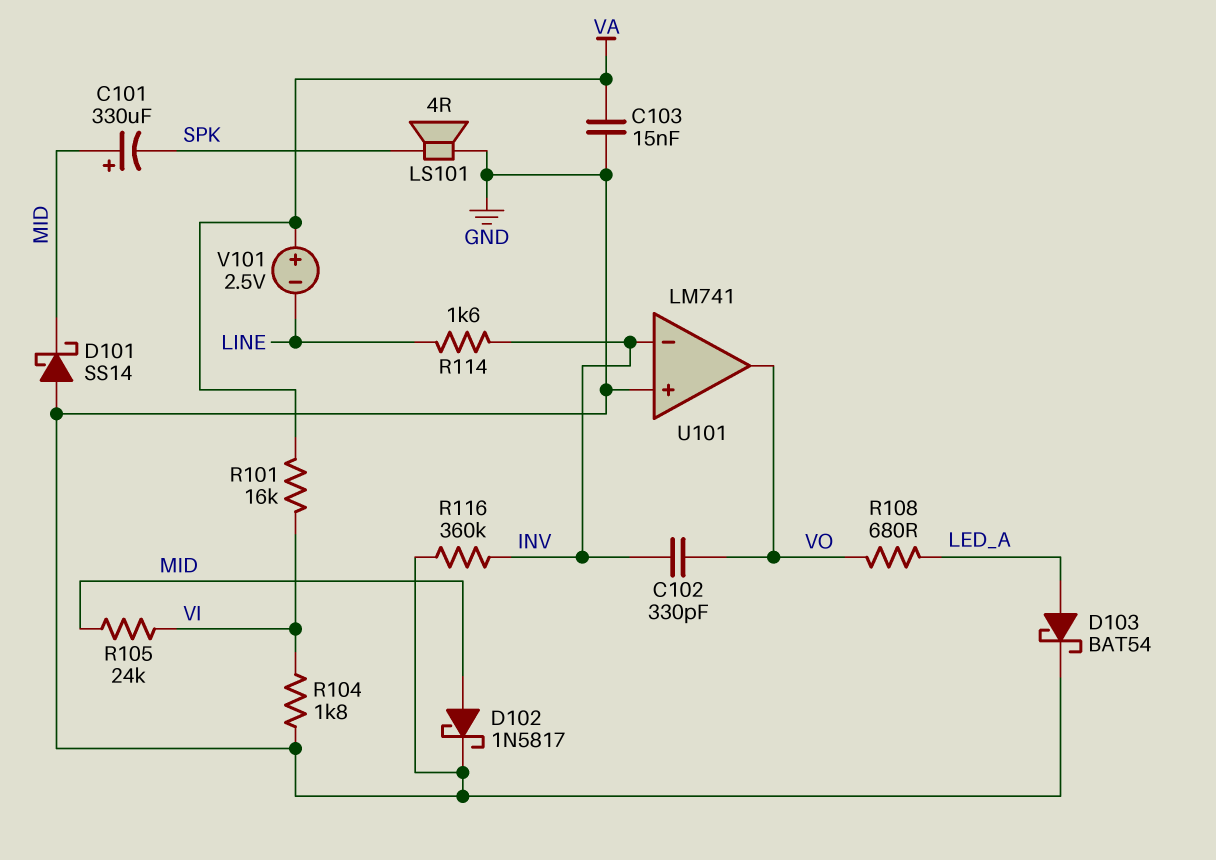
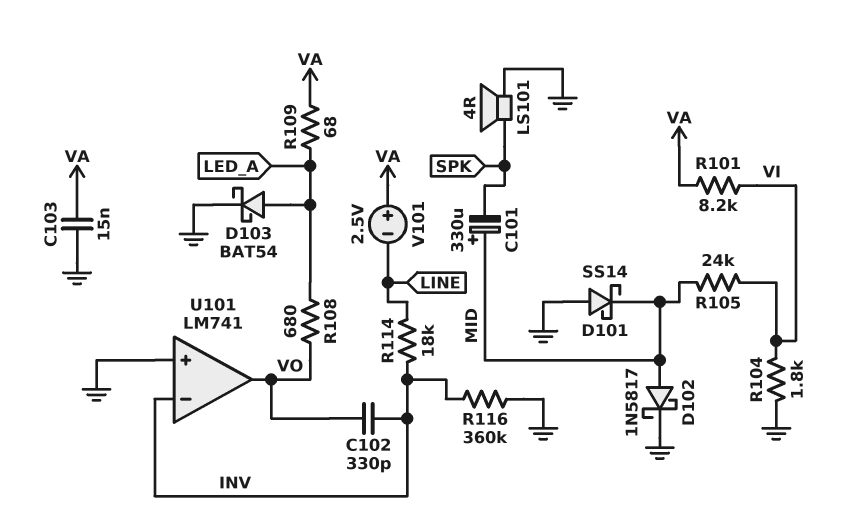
R101: 16k (VA, VI) -> 8.2k (VA, VI)
R109: none -> 68 (LED_A, VA)
R114: 1.6k (INV, LINE) -> 18k (INV, LINE)

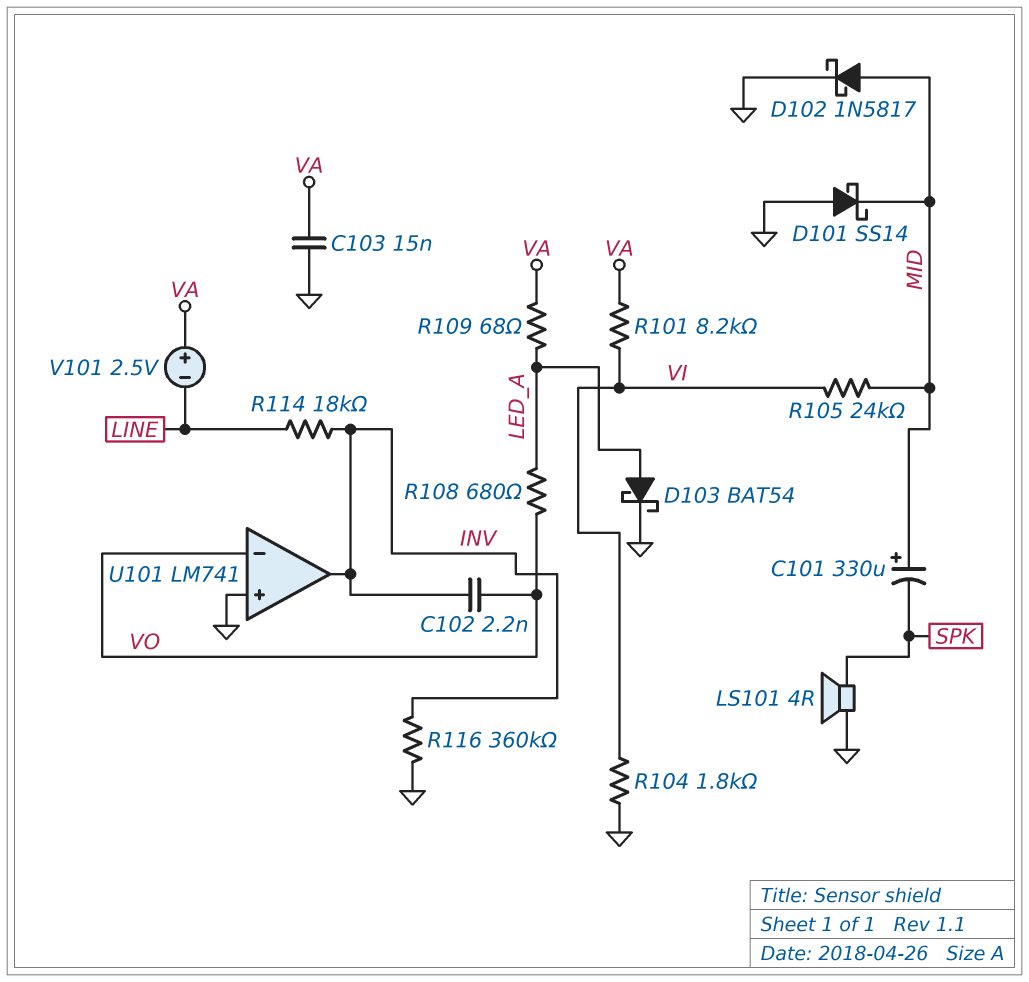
C102: 330pF (INV, VO) -> 2.2nF (INV, VO)
U101 pin in-: INV -> VO
U101 pin out: VO -> INV

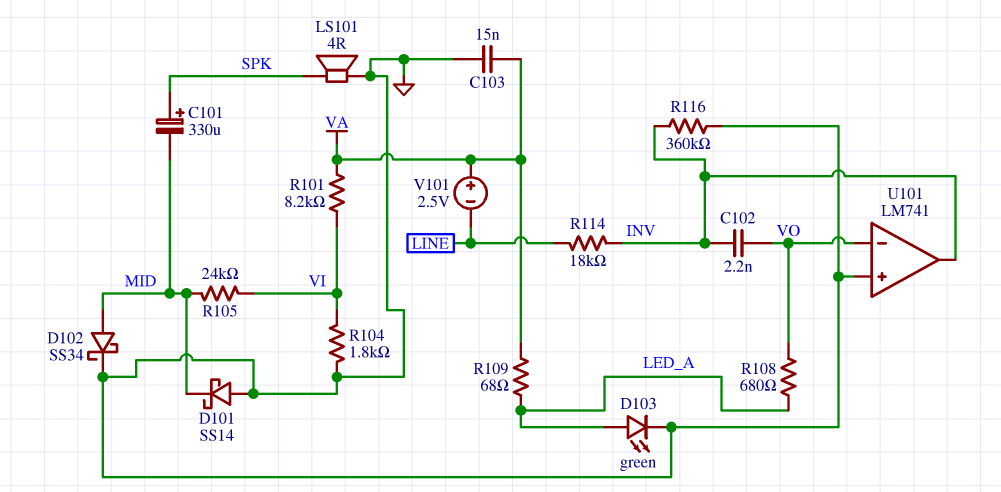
C101: 330uF (plus MID, minus SPK) -> 330uF (plus SPK, minus MID)
D102: schottky 1N5817 (A MID, K GND) -> schottky SS34 (A MID, K GND)
D103: schottky BAT54 (A LED_A, K GND) -> LED green (A LED_A, K GND)

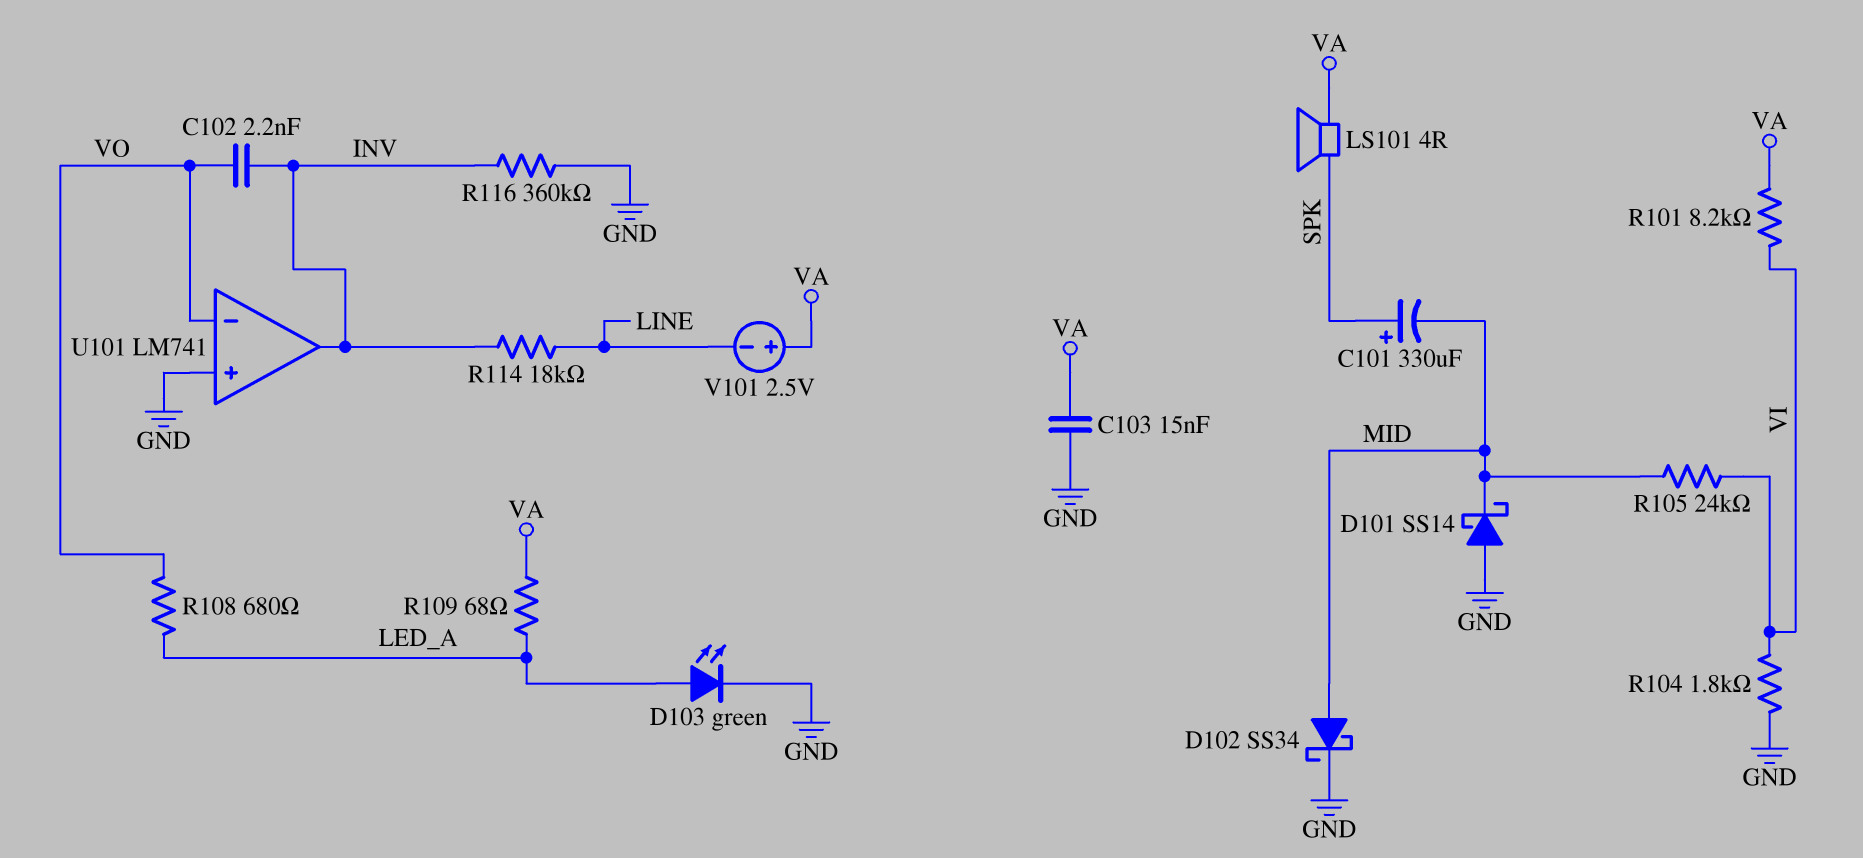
LS101: speaker 4R (GND, SPK) -> speaker 4R (SPK, VA)

